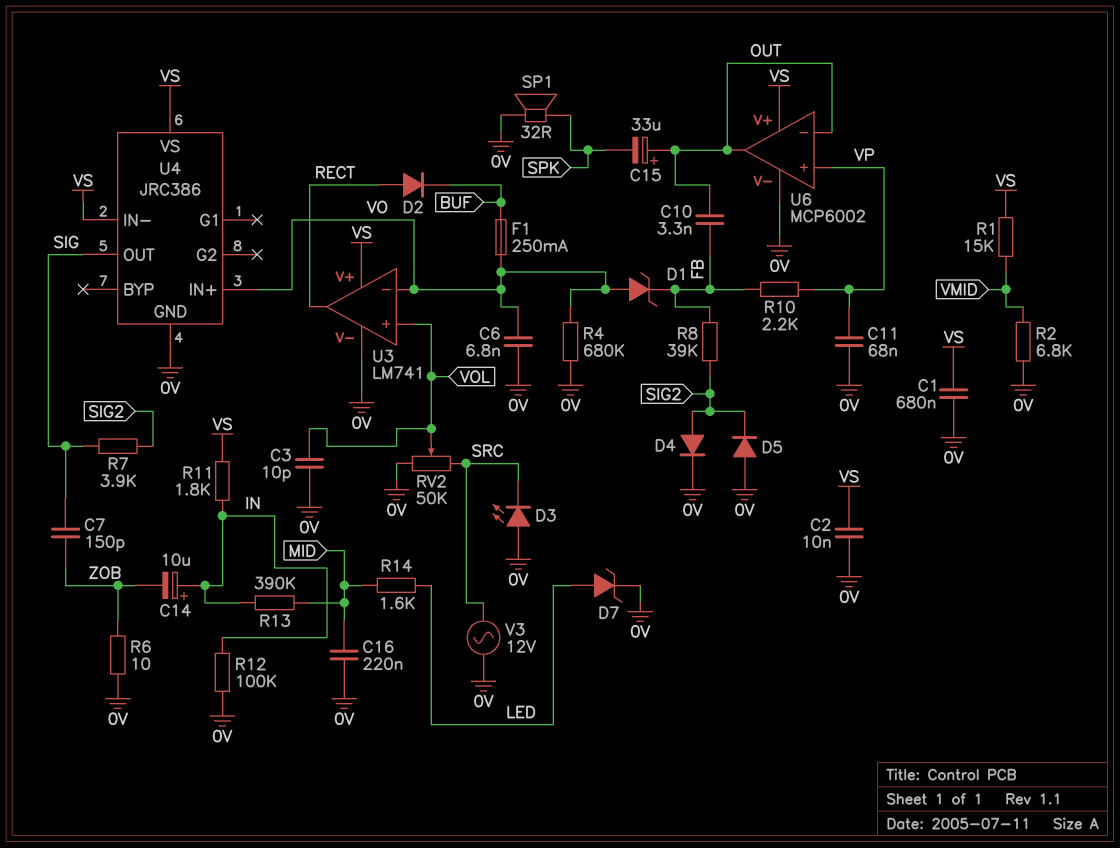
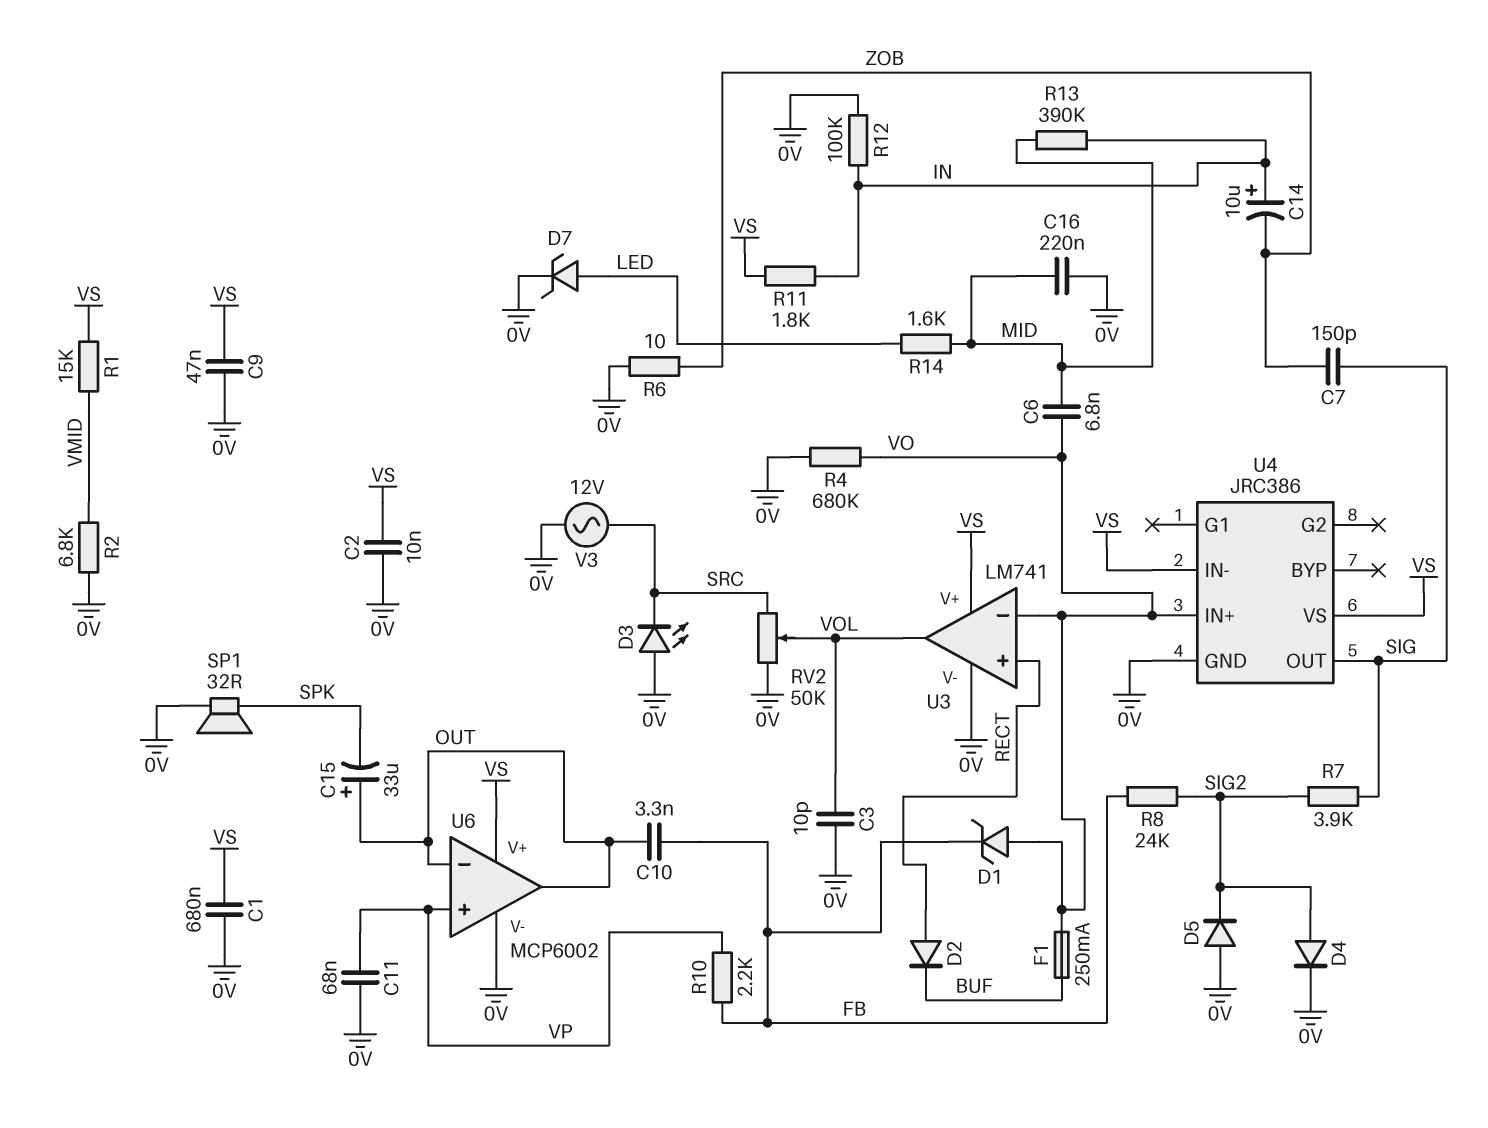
C6: 6.8nF (0V, VO) -> 6.8nF (MID, VO)
C9: none -> 47nF (0V, VS)
R8: 39k (FB, SIG2) -> 24k (FB, SIG2)
U3 pin in+: VOL -> RECT
U3 pin out: RECT -> VOL

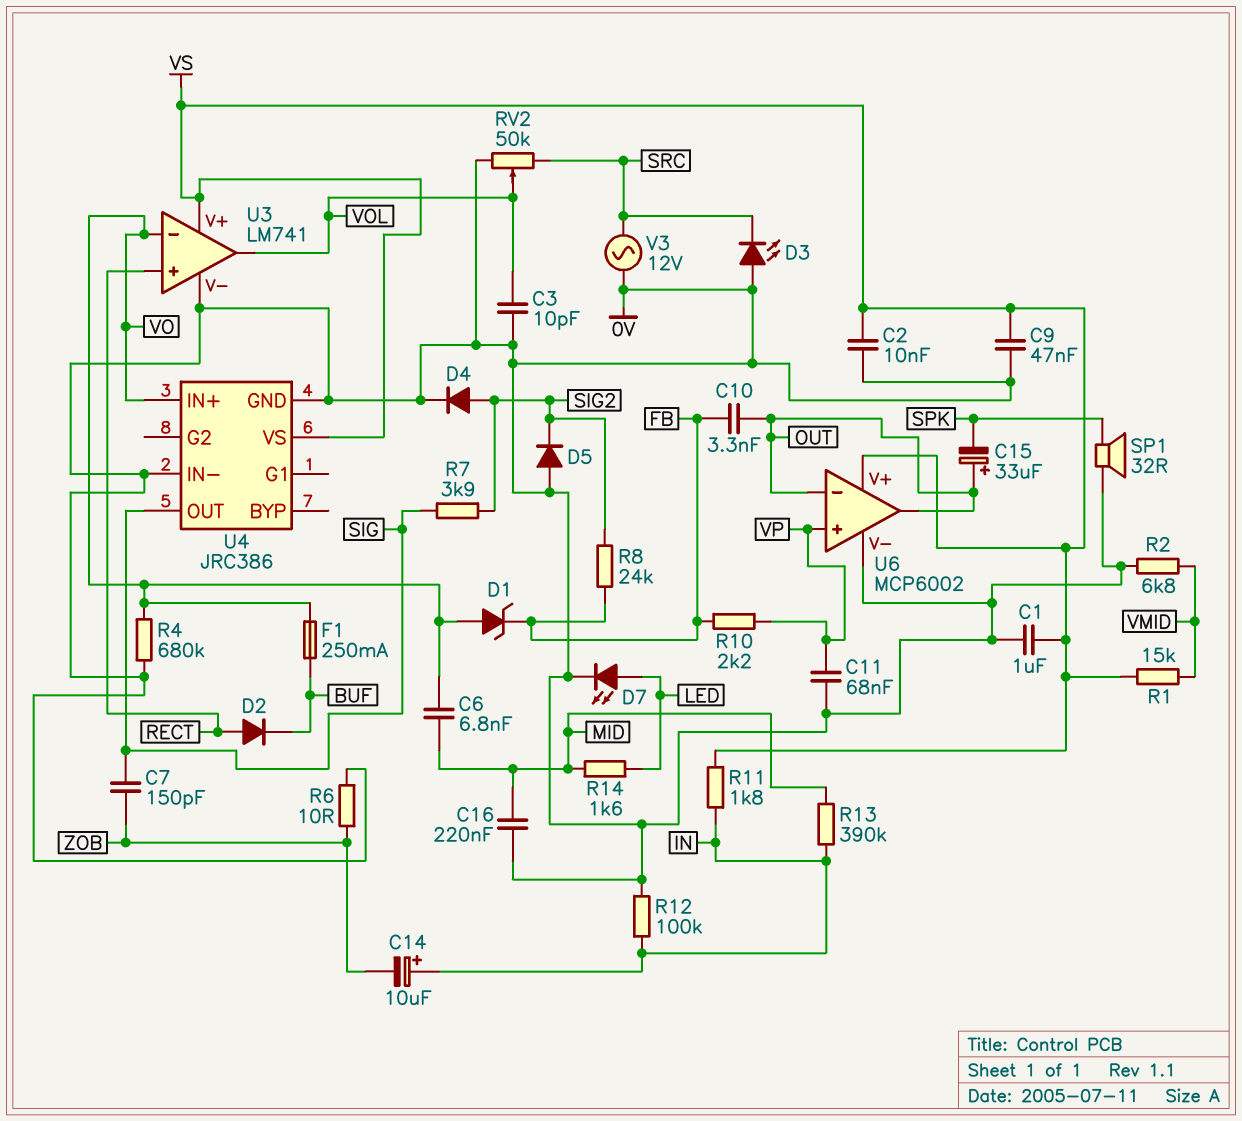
C1: 680nF (0V, VS) -> 1uF (0V, VS)
D7: zener (A LED, K 0V) -> LED (A LED, K 0V)
U4 pin IN-: VS -> 0V

